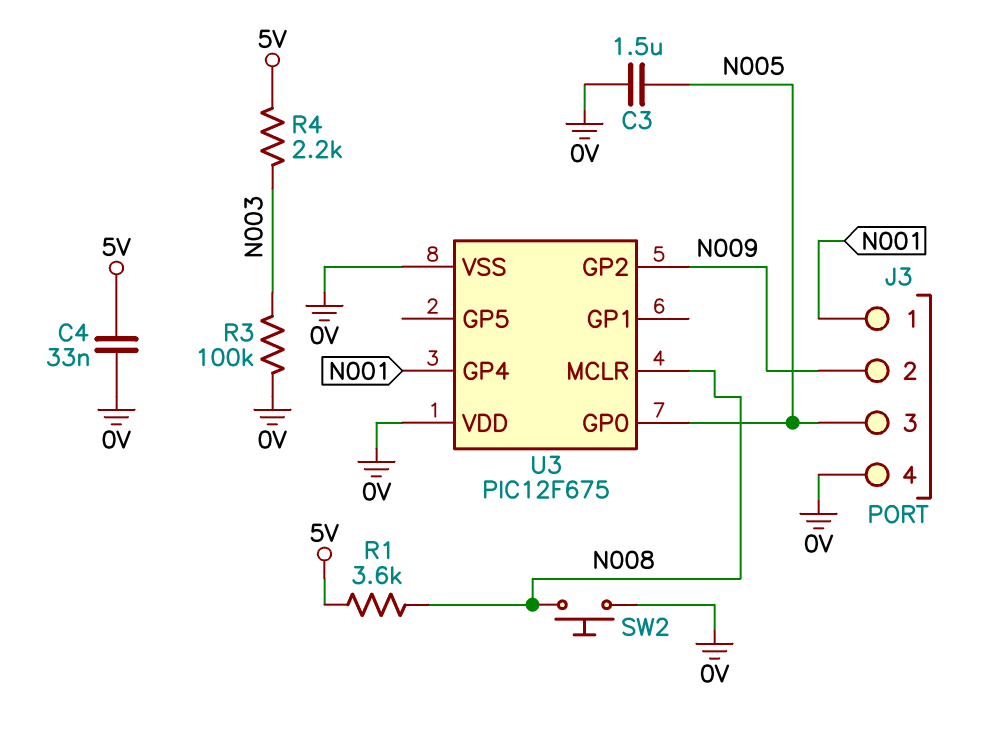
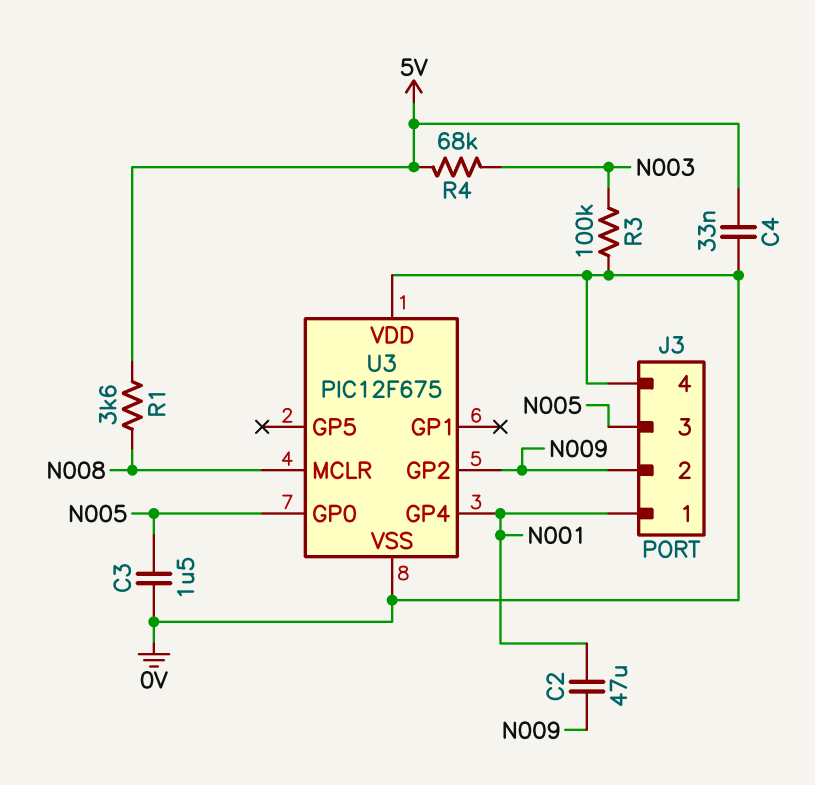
C2: none -> 47uF (N001, N009)
R4: 2.2k (5V, N003) -> 68k (5V, N003)
SW2: button (0V, N008) -> none

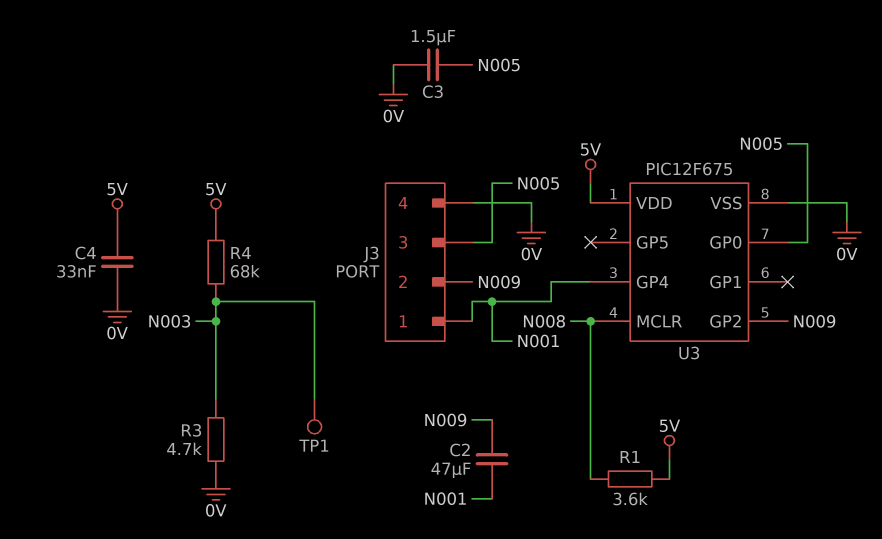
R3: 100k (0V, N003) -> 4.7k (0V, N003)
TP1: none -> test point (N003)
U3 pin VDD: 0V -> 5V

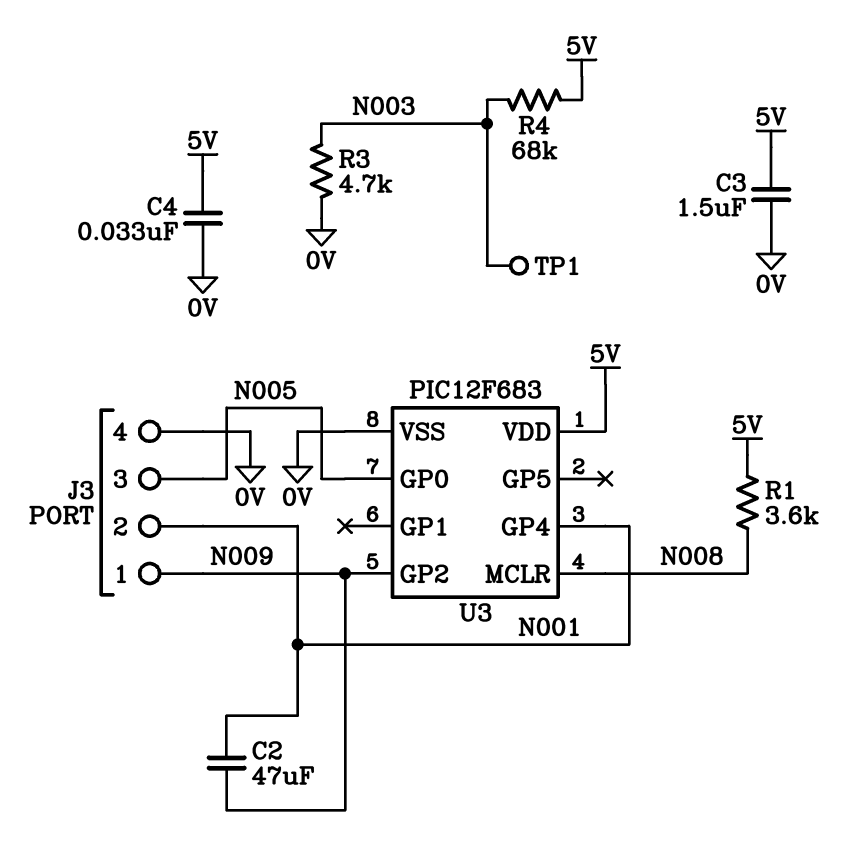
C3: 1.5uF (0V, N005) -> 1.5uF (0V, 5V)
J3 pin 1: N001 -> N009
J3 pin 2: N009 -> N001
U3: PIC12F675 -> PIC12F683

